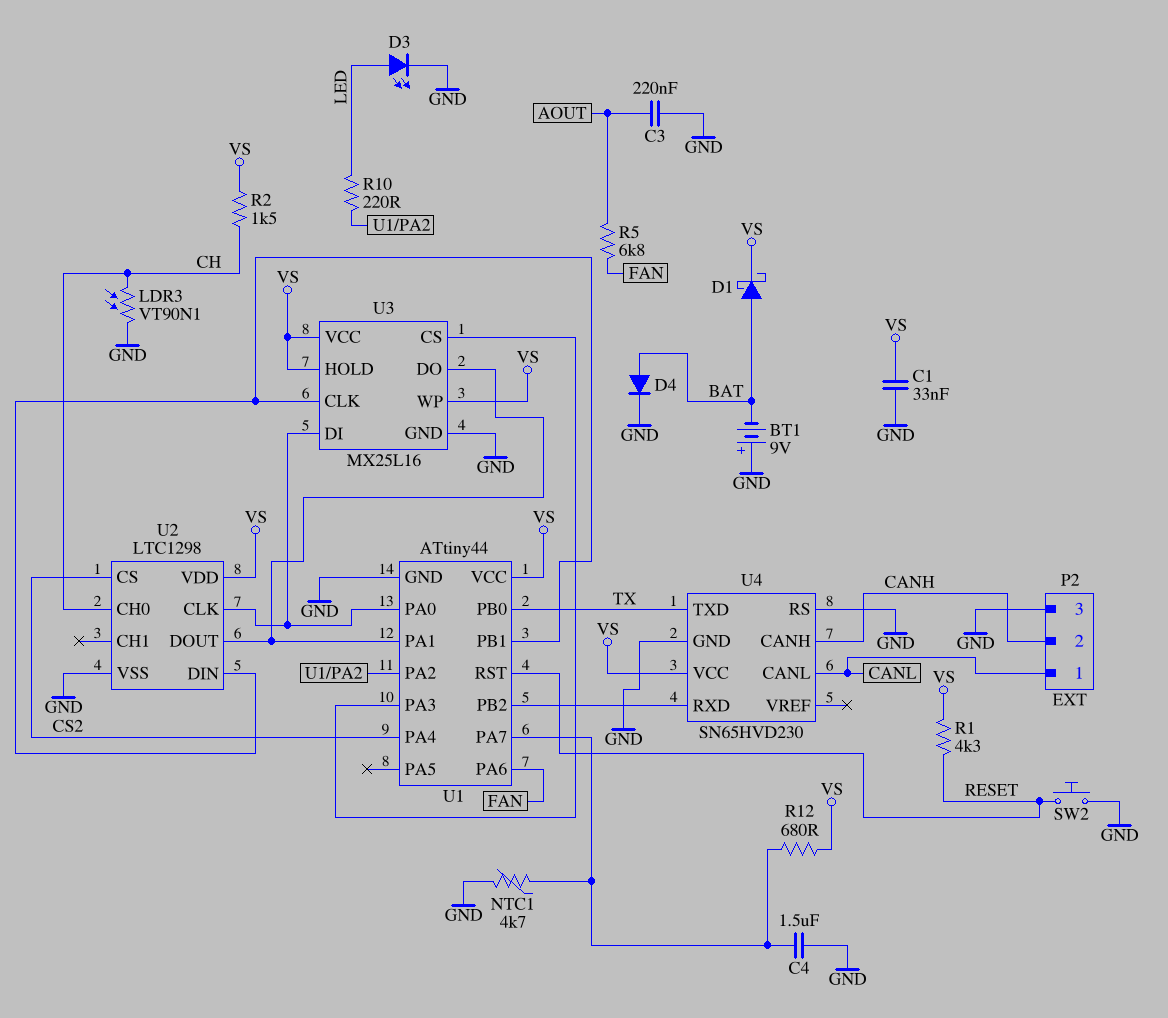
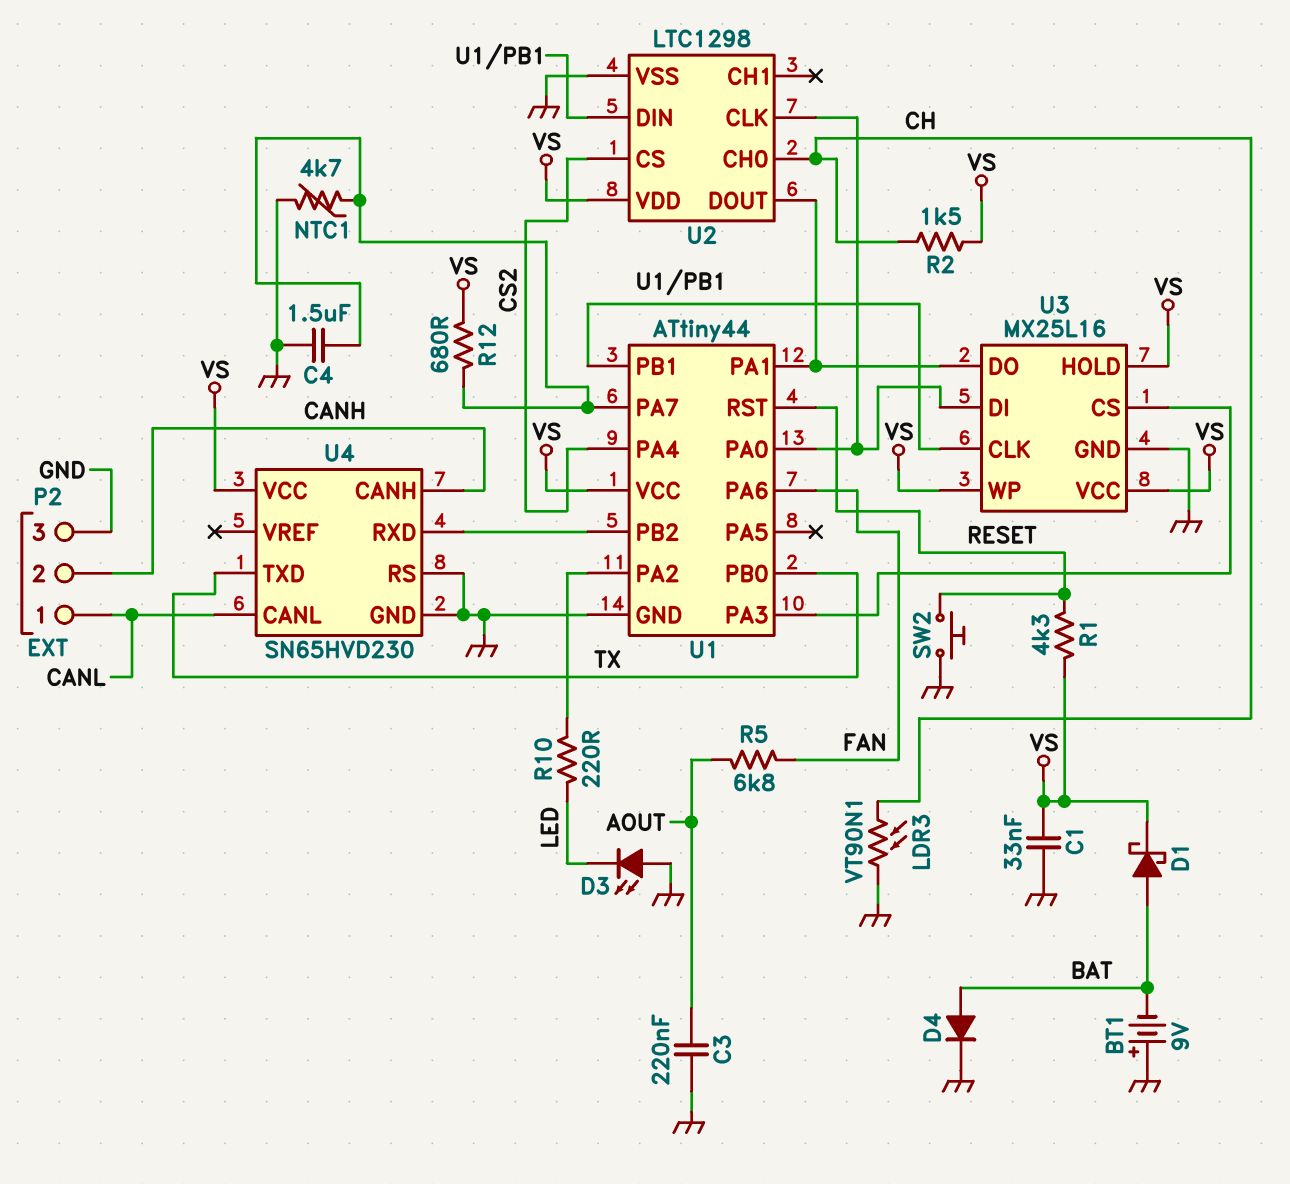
D3: LED (A LED, K GND) -> LED (A GND, K LED)

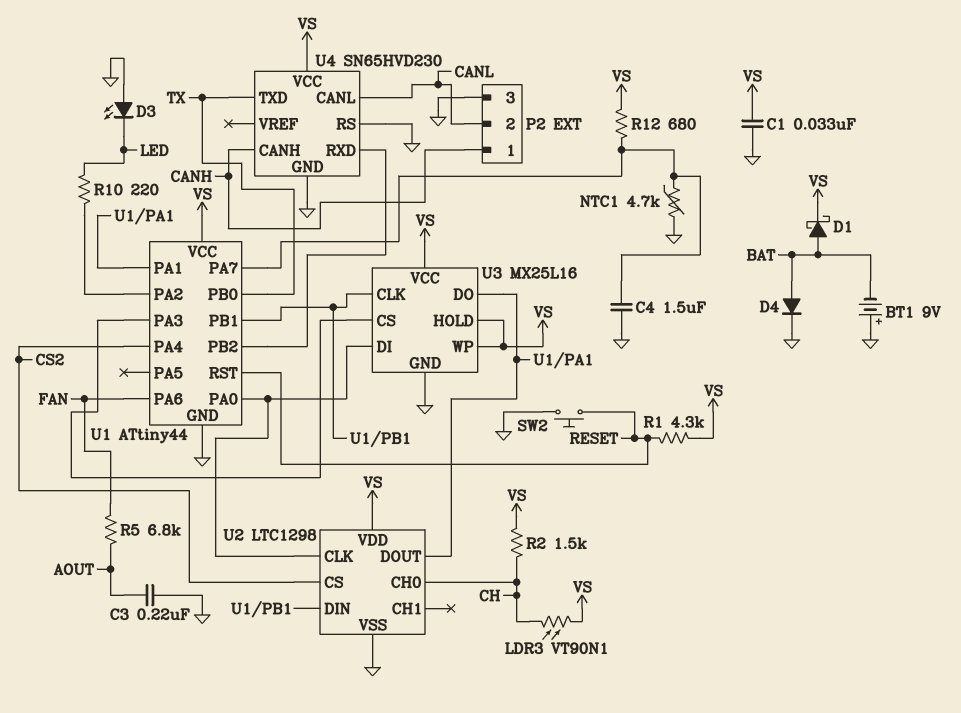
LDR3: VT90N1 (CH, GND) -> VT90N1 (CH, VS)
P2 pin 1: CANL -> CANH
P2 pin 2: CANH -> CANL

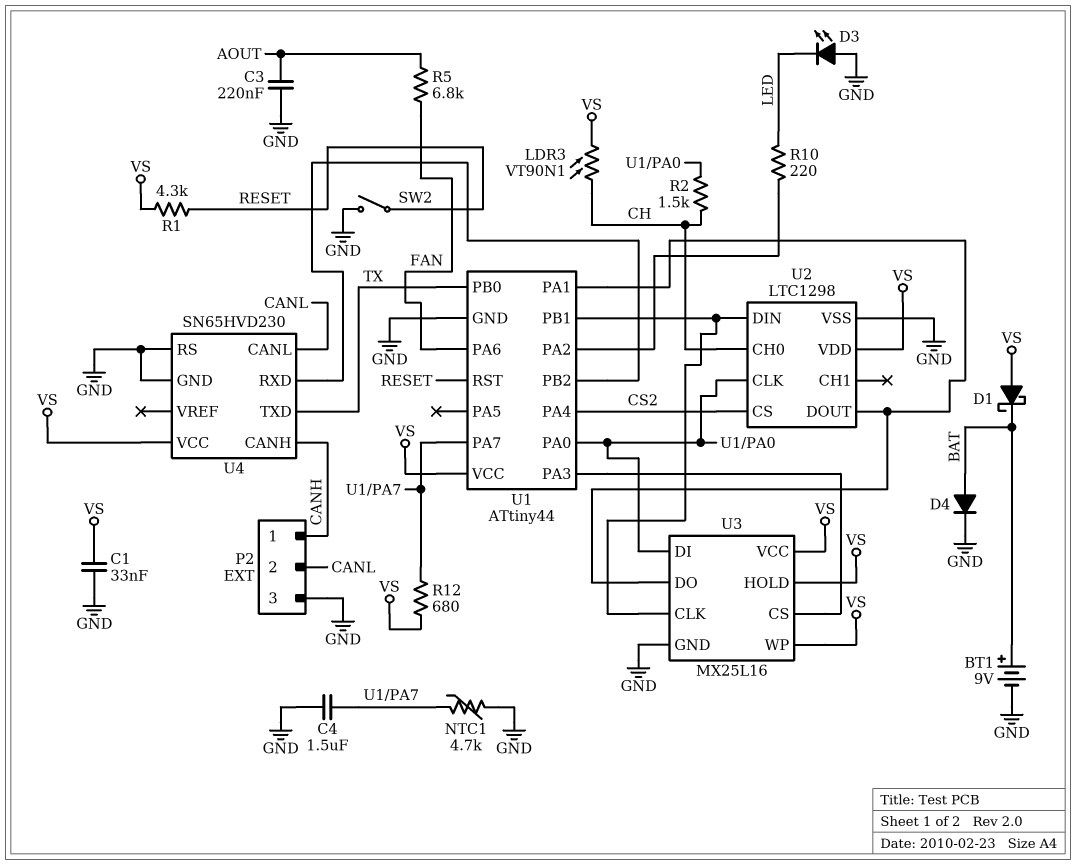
BT1: 9V (plus GND, minus BAT) -> 9V (plus BAT, minus GND)
D1: schottky (A BAT, K VS) -> schottky (A VS, K BAT)
R2: 1.5k (CH, VS) -> 1.5k (CH, U1/PA0)
SW2: button (GND, RESET) -> switch (GND, RESET)

